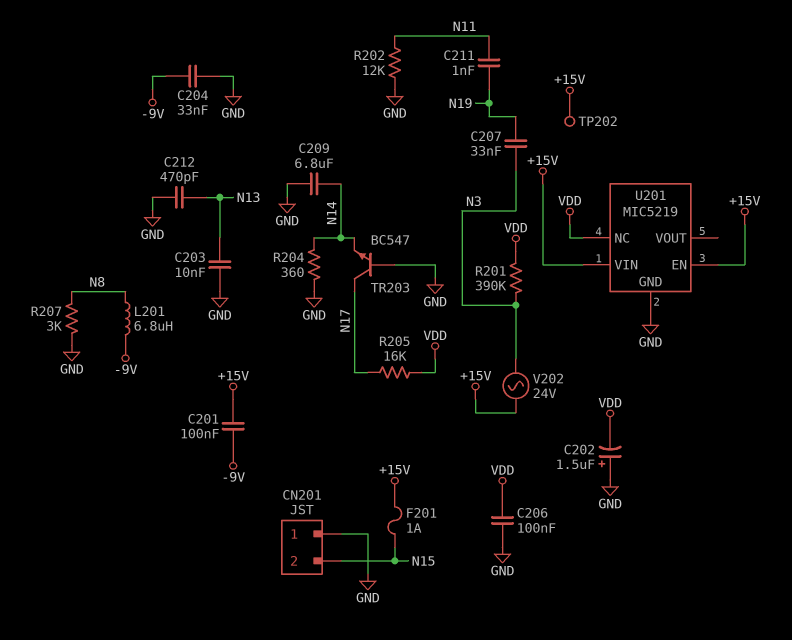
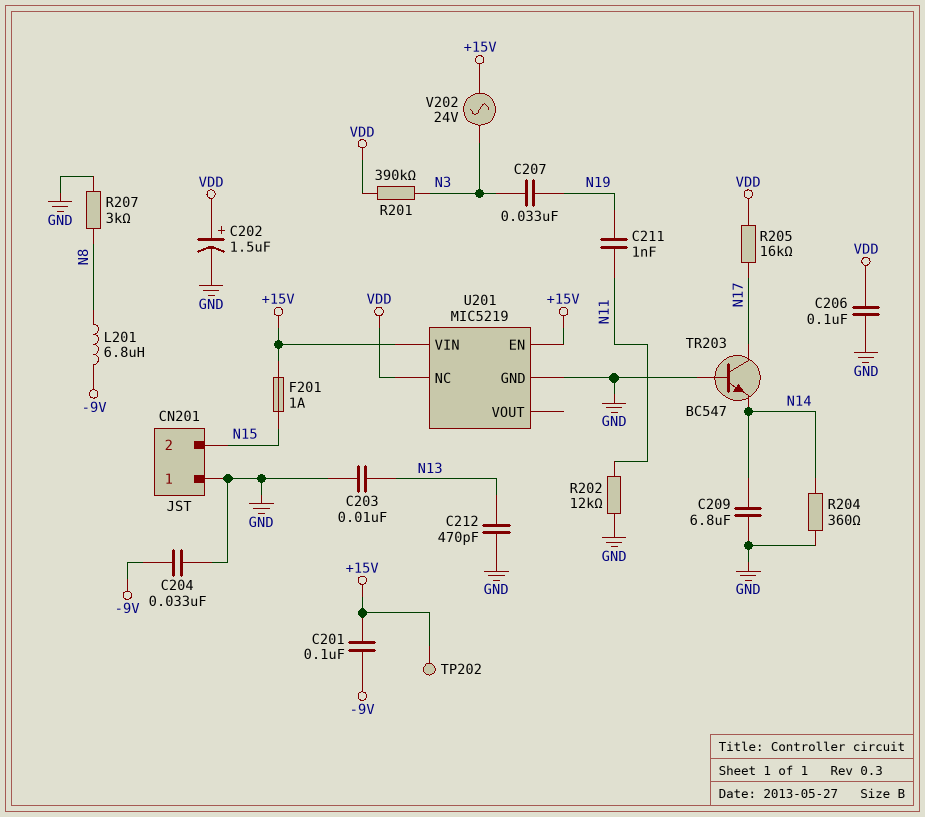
C202: 1.5uF (plus GND, minus VDD) -> 1.5uF (plus VDD, minus GND)

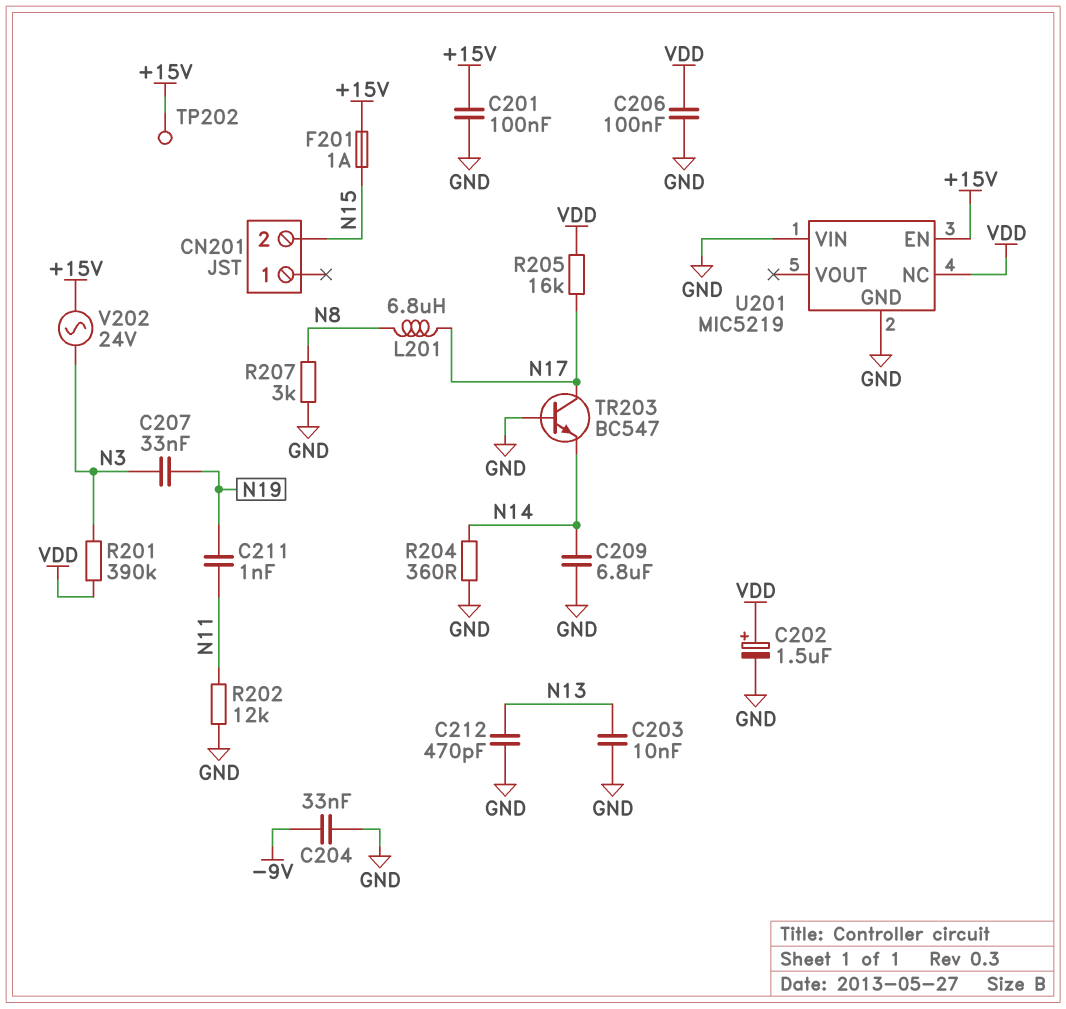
C201: 100nF (+15V, -9V) -> 100nF (+15V, GND)
CN201 pin 1: GND -> none
L201: 6.8uH (-9V, N8) -> 6.8uH (N8, N17)
U201 pin VIN: +15V -> GND

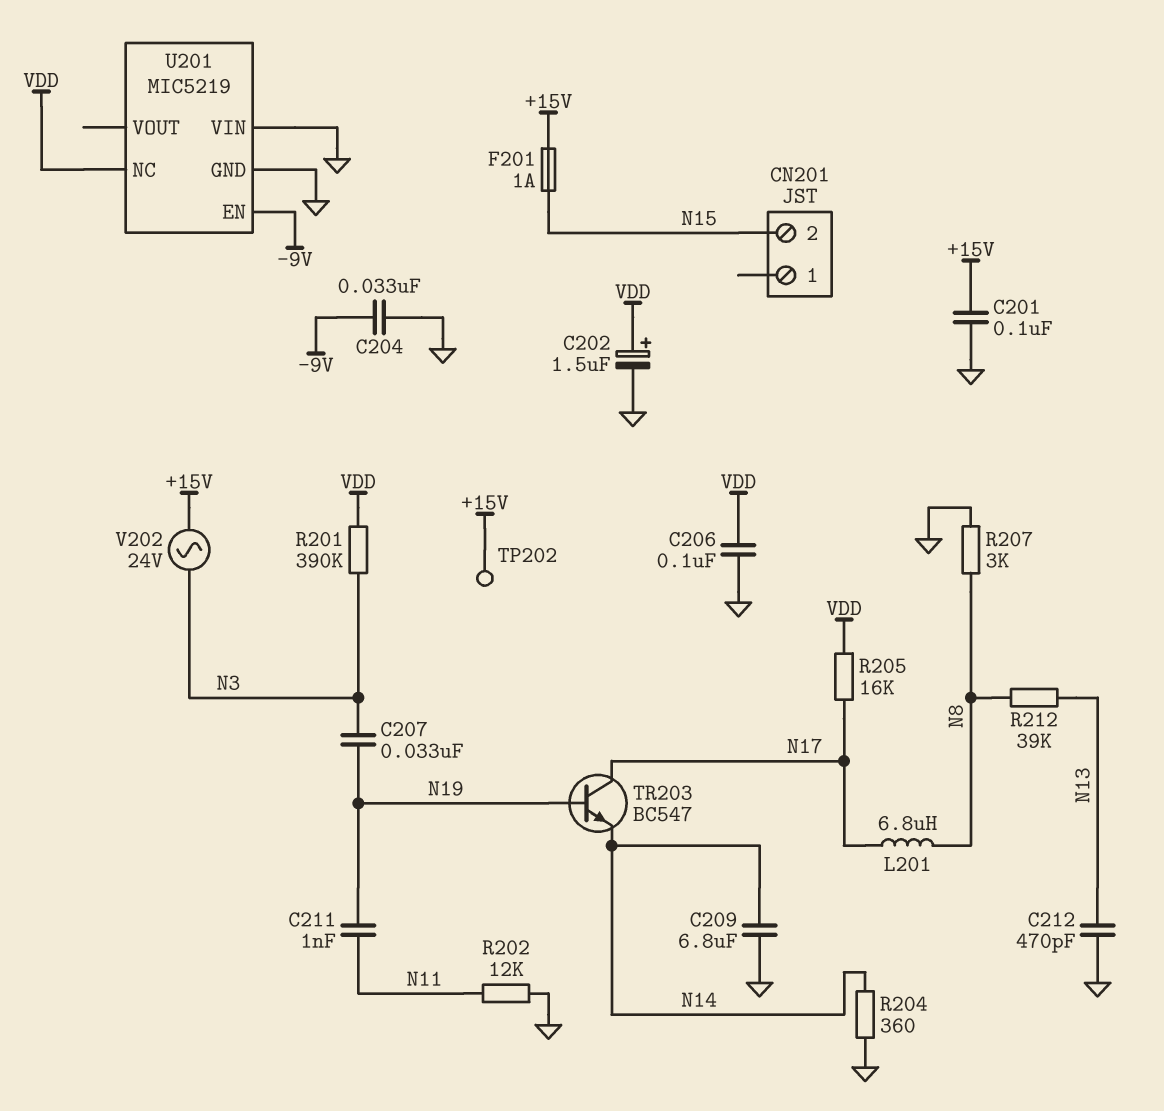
C203: 10nF (GND, N13) -> none
R212: none -> 39k (N8, N13)
TR203: NPN BC547 (B GND, C N17, E N14) -> NPN BC547 (B N19, C N17, E N14)
U201 pin EN: +15V -> -9V

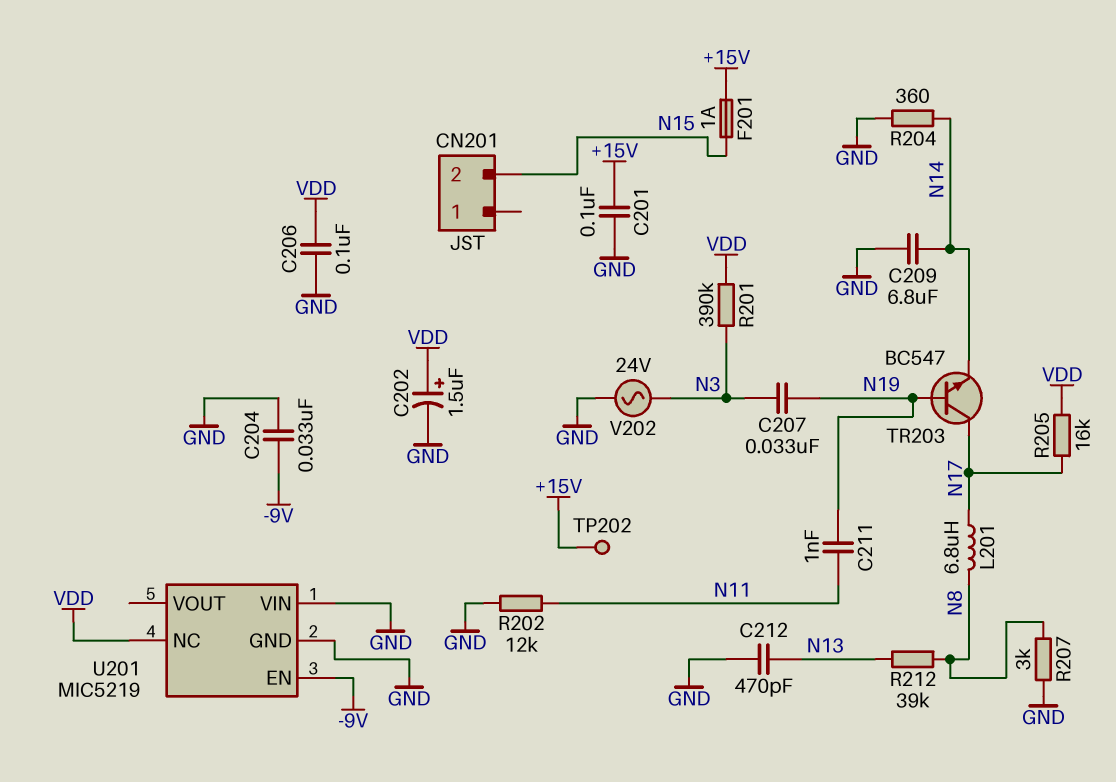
V202: AC 24V (+15V, N3) -> AC 24V (GND, N3)

